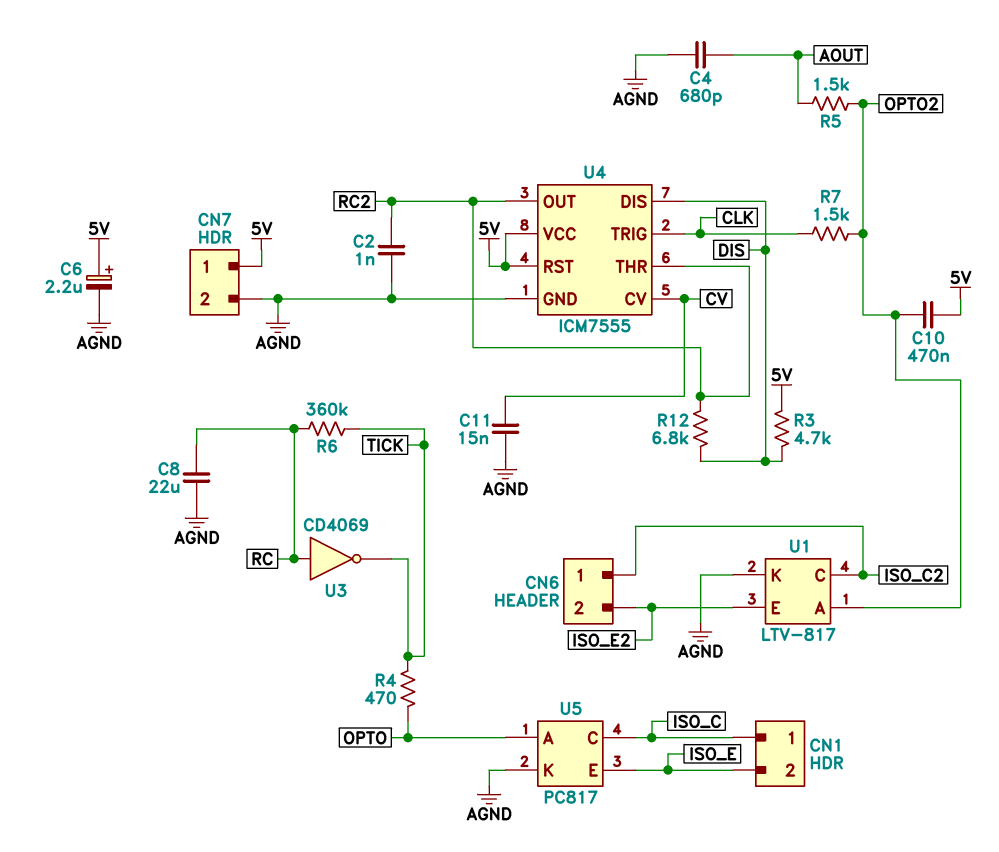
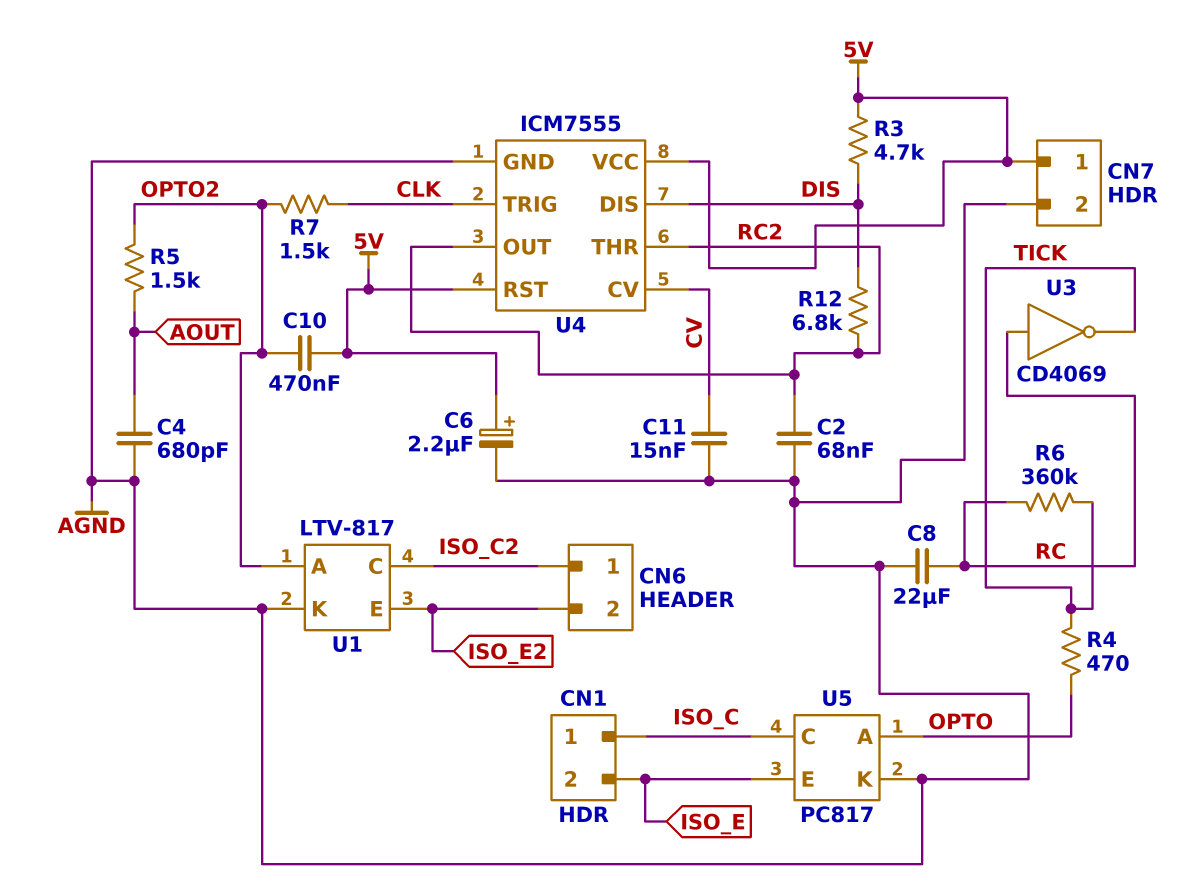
C2: 1nF (AGND, RC2) -> 68nF (AGND, RC2)

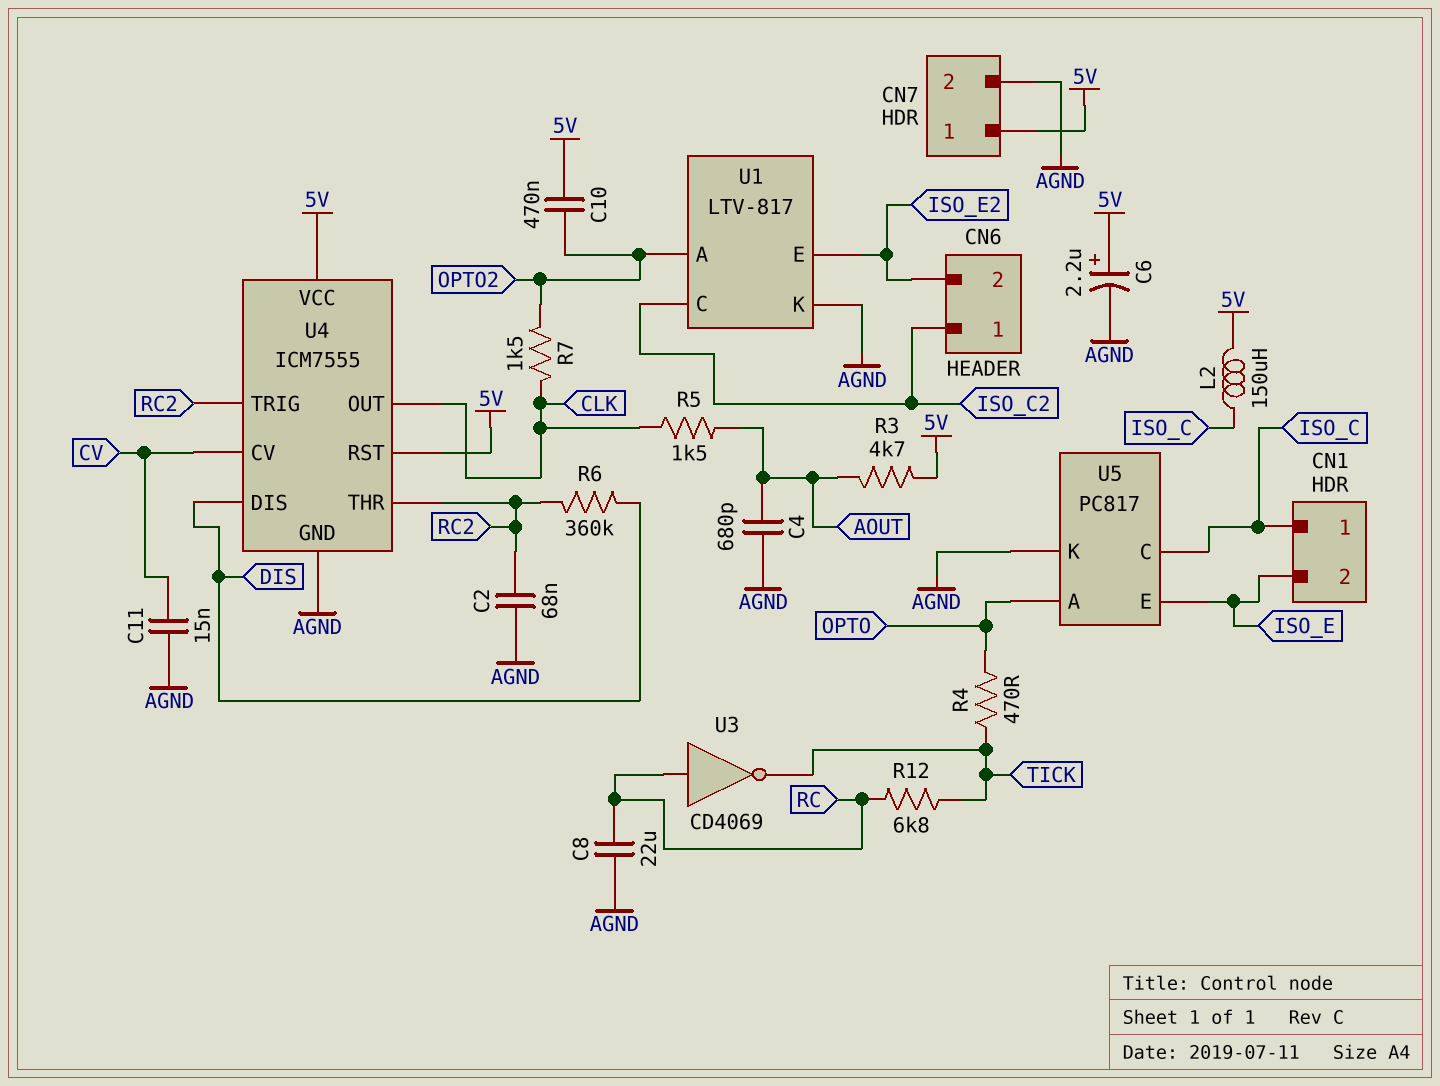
L2: none -> 150uH (5V, ISO_C)
R3: 4.7k (5V, DIS) -> 4.7k (5V, AOUT)
R5: 1.5k (AOUT, OPTO2) -> 1.5k (AOUT, CLK)
R6: 360k (RC, TICK) -> 360k (DIS, RC2)
R12: 6.8k (DIS, RC2) -> 6.8k (RC, TICK)
U4 pin OUT: RC2 -> CLK
U4 pin TRIG: CLK -> RC2

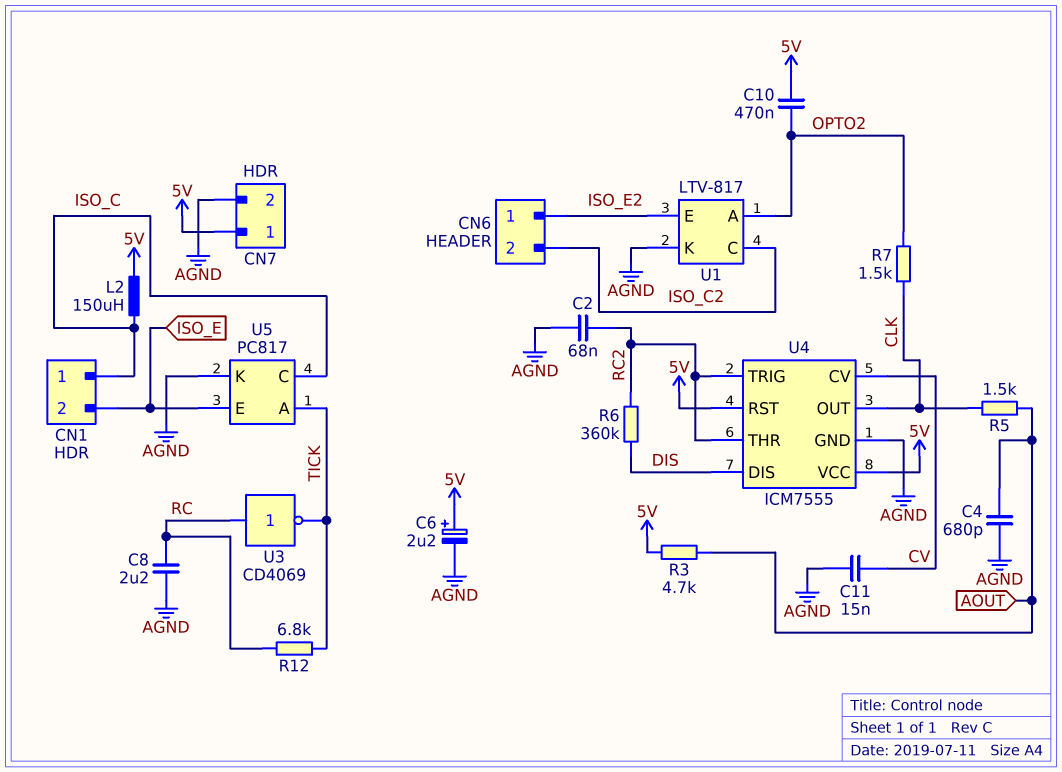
C8: 22uF (AGND, RC) -> 2.2uF (AGND, RC)
CN6 pin 1: ISO_C2 -> ISO_E2
CN6 pin 2: ISO_E2 -> ISO_C2
R4: 470 (OPTO, TICK) -> none
U5 pin A: OPTO -> TICK

